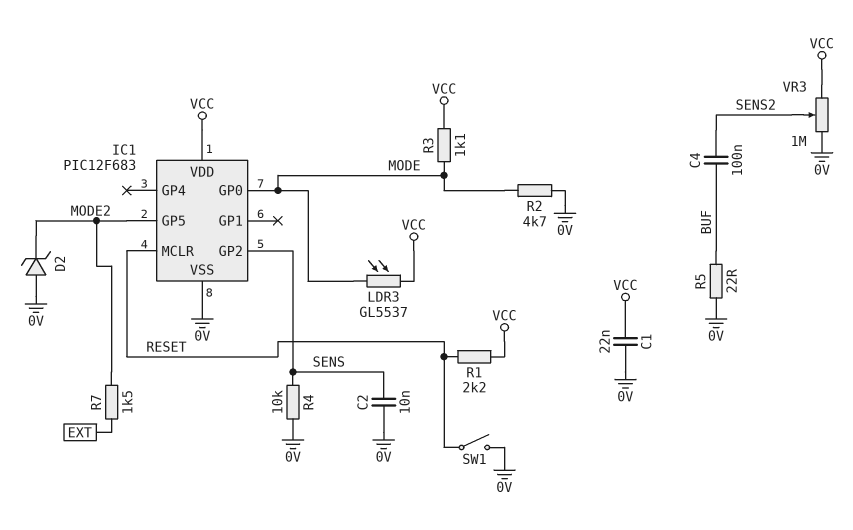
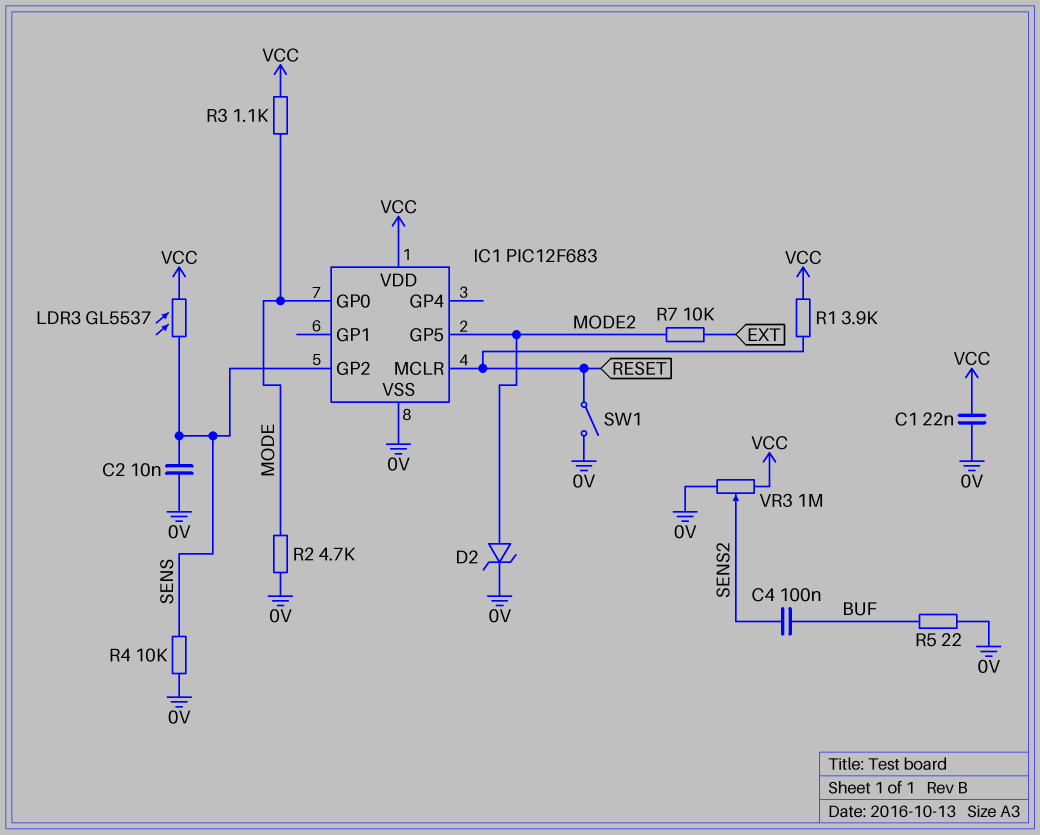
D2: zener (A 0V, K MODE2) -> zener (A MODE2, K 0V)
LDR3: GL5537 (MODE, VCC) -> GL5537 (SENS, VCC)
R1: 2.2k (RESET, VCC) -> 3.9k (RESET, VCC)
R7: 1.5k (EXT, MODE2) -> 10k (EXT, MODE2)

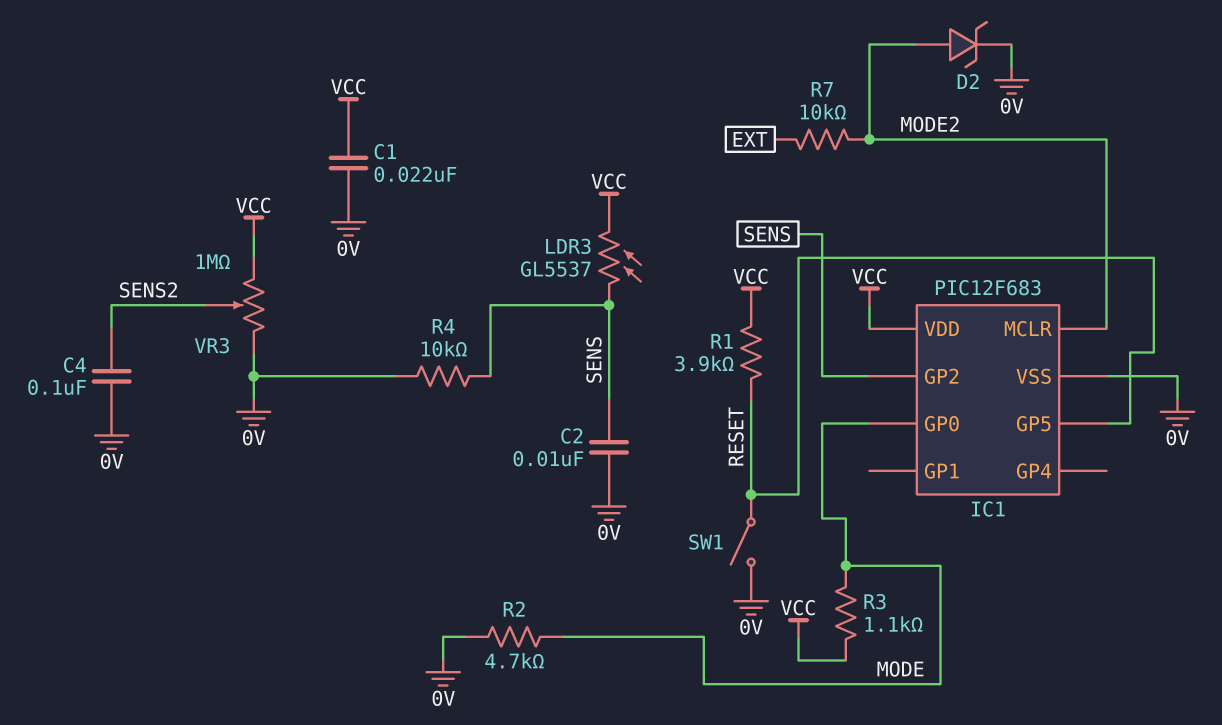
C4: 100nF (BUF, SENS2) -> 100nF (0V, SENS2)
IC1 pin GP5: MODE2 -> RESET
IC1 pin MCLR: RESET -> MODE2
R5: 22 (0V, BUF) -> none

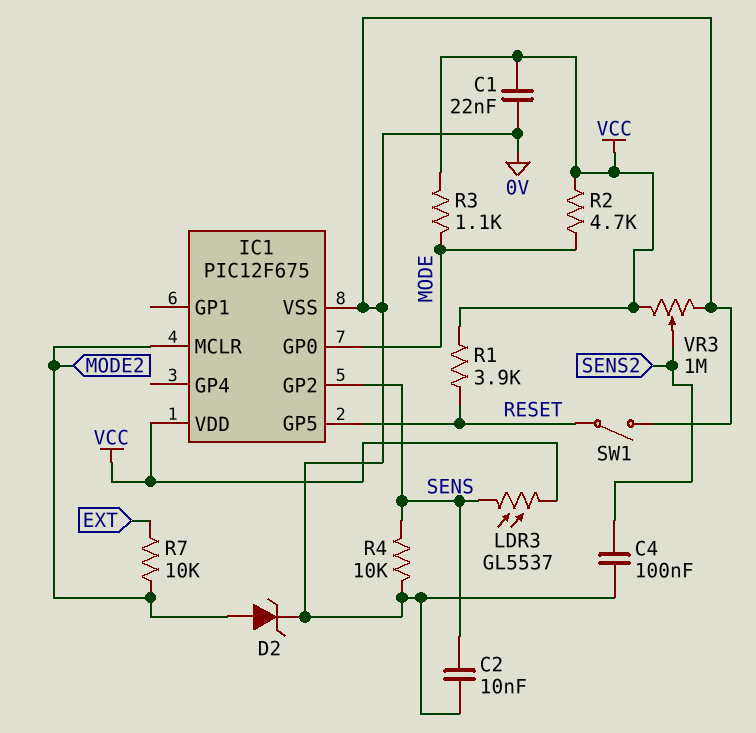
IC1: PIC12F683 -> PIC12F675
R2: 4.7k (0V, MODE) -> 4.7k (MODE, VCC)

